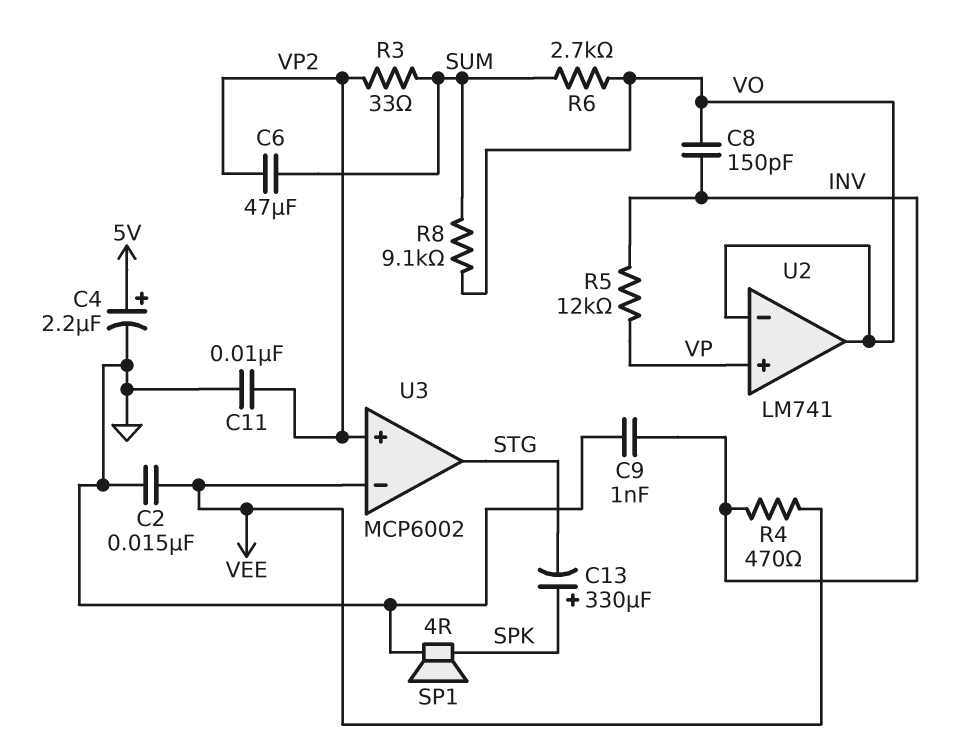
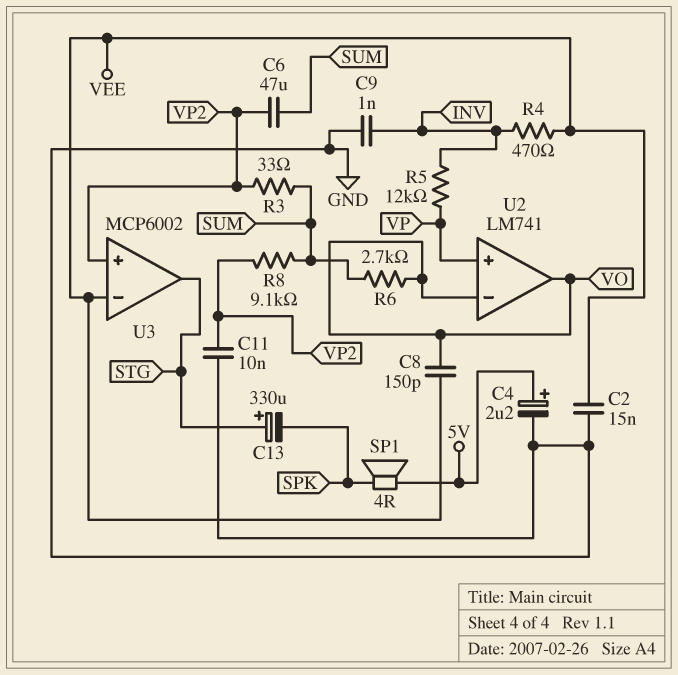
C8: 150pF (INV, VO) -> 150pF (VEE, VO)
C13: 330uF (plus SPK, minus STG) -> 330uF (plus STG, minus SPK)
R8: 9.1k (SUM, VO) -> 9.1k (SUM, VP2)
SP1: speaker 4R (GND, SPK) -> speaker 4R (5V, SPK)

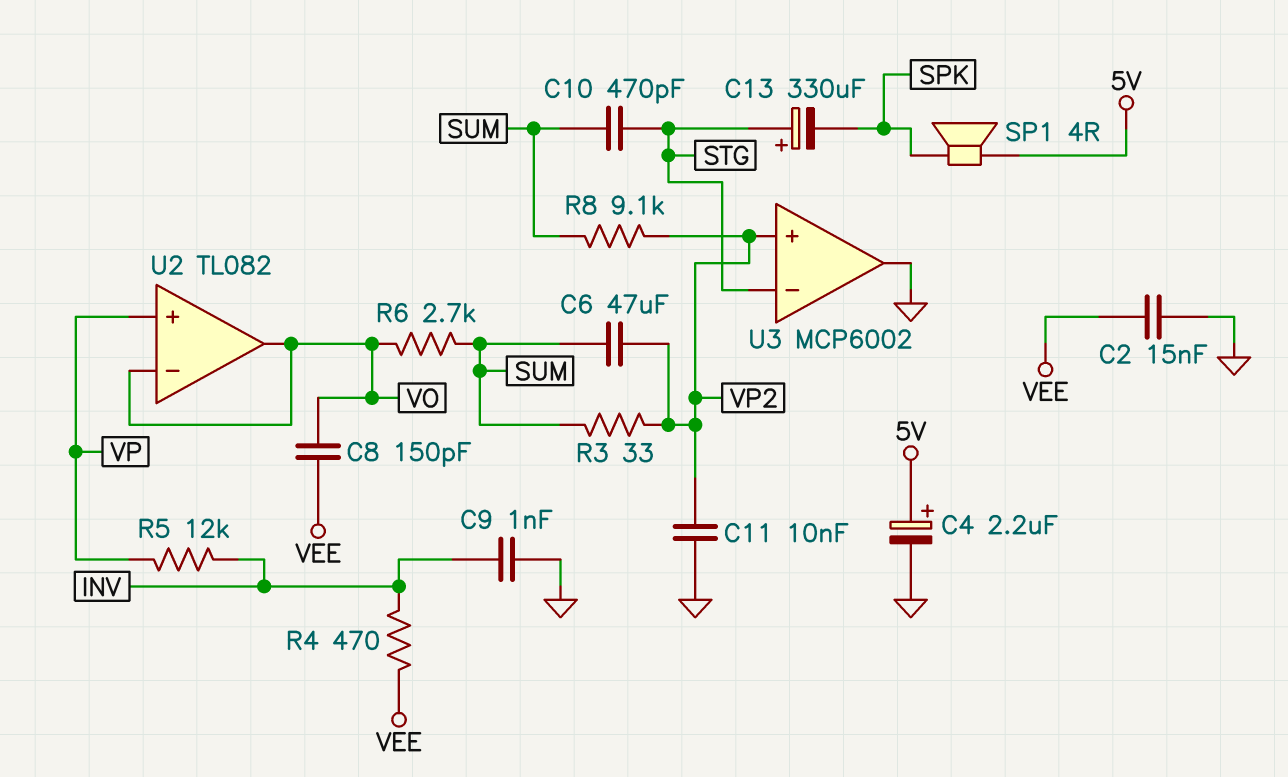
C10: none -> 470pF (STG, SUM)
U2: LM741 -> TL082
U3 pin in-: VEE -> STG
U3 pin out: STG -> GND

